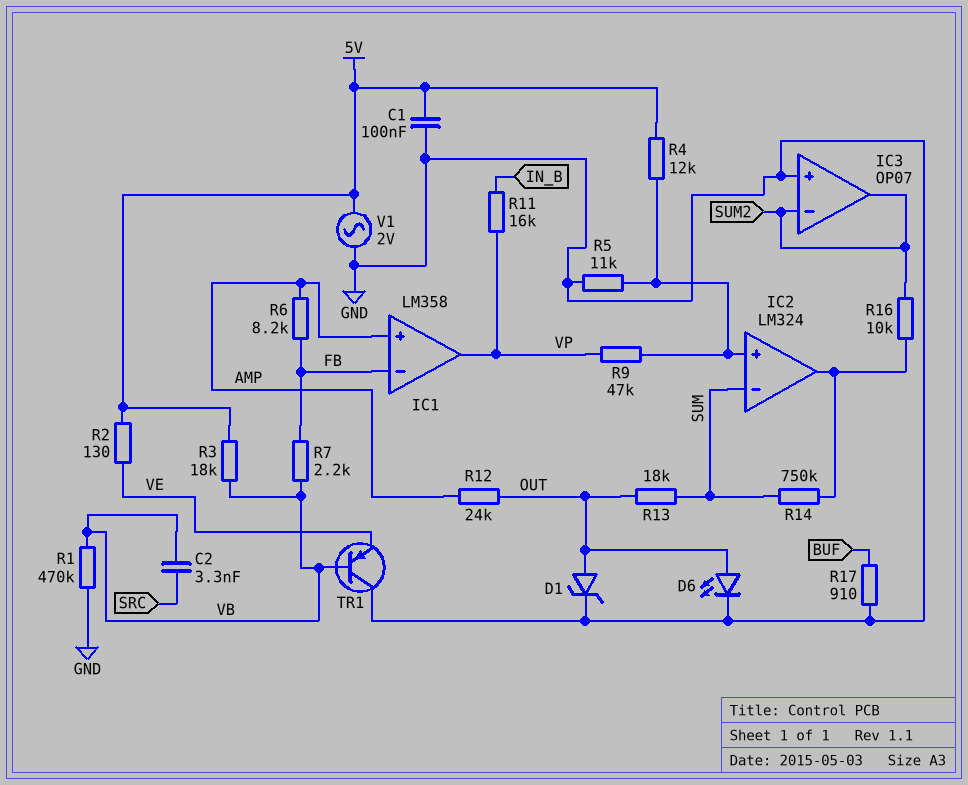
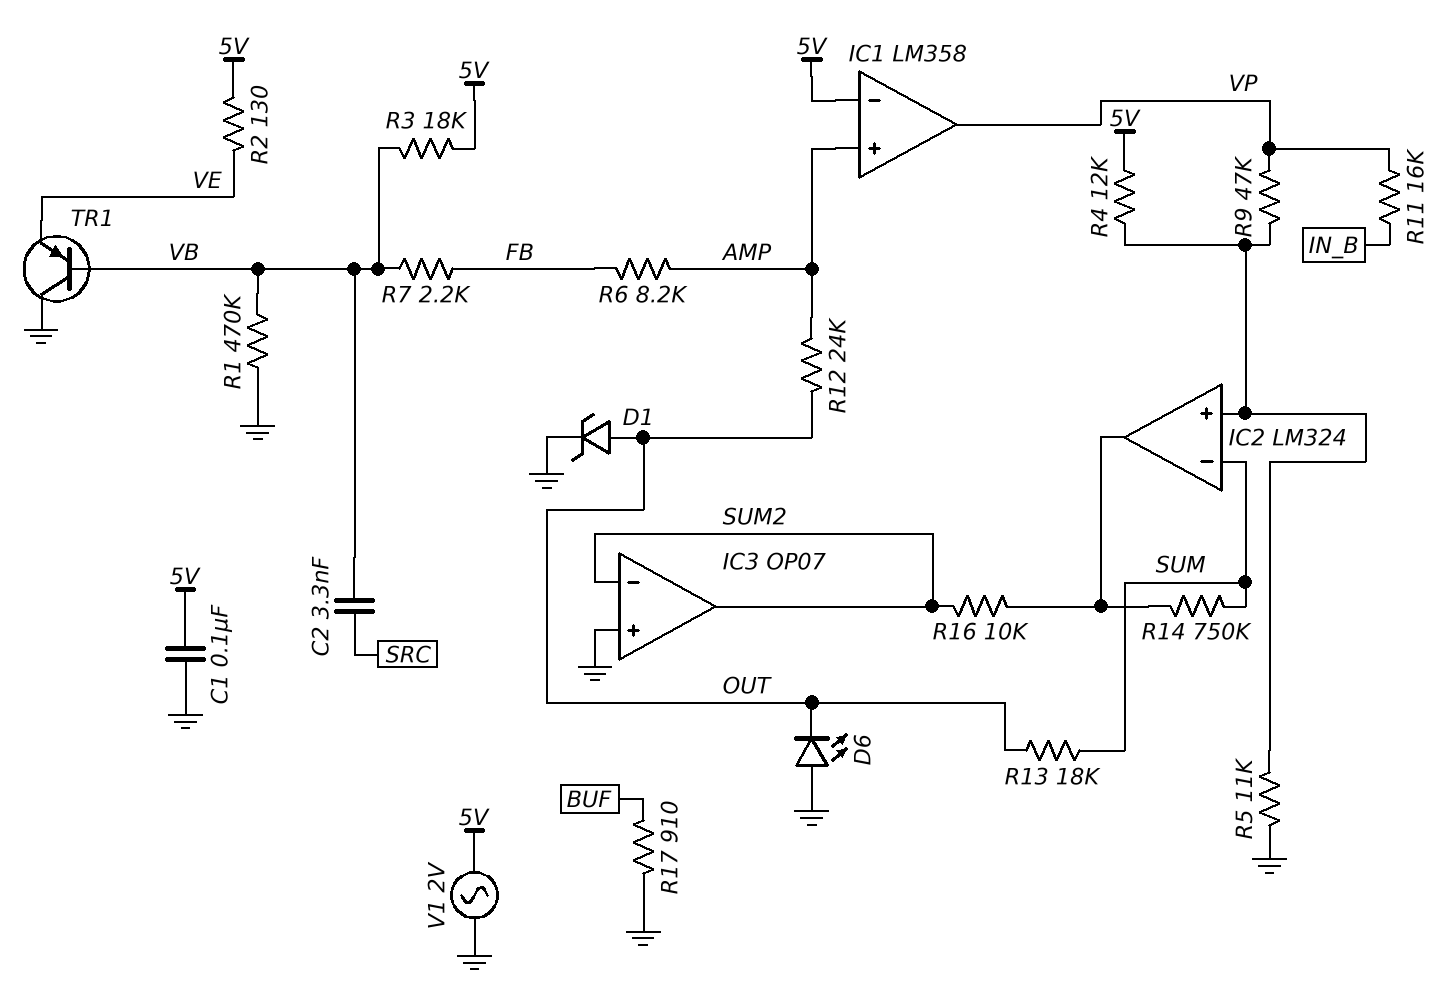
D6: LED (A OUT, K GND) -> LED (A GND, K OUT)
IC1 pin in-: FB -> 5V

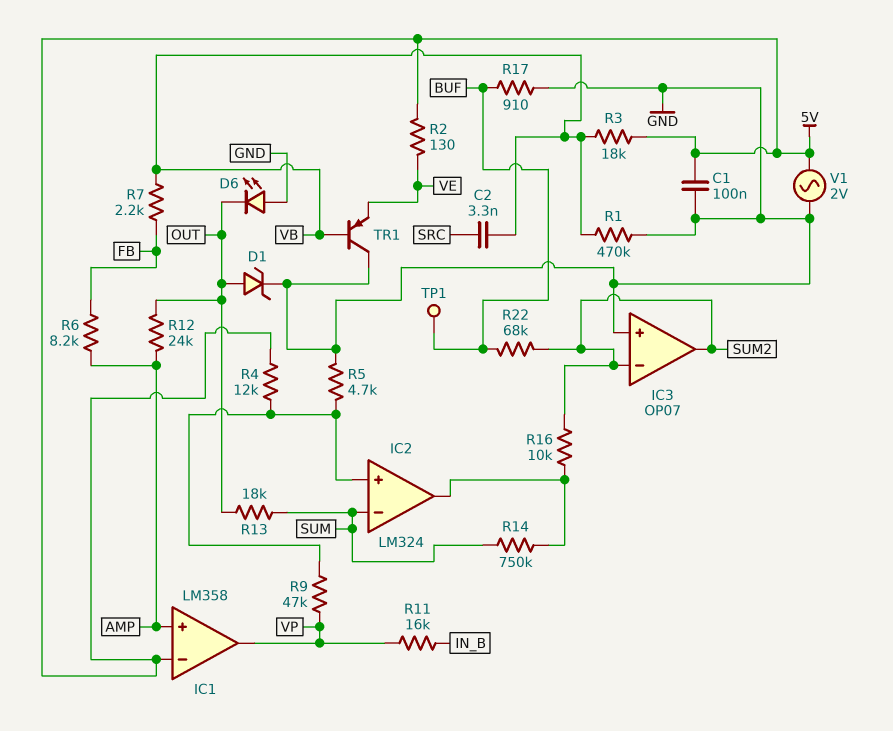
R5: 11k (GND, IC2/in+) -> 4.7k (GND, IC2/in+)
R22: none -> 68k (BUF, SUM2)
TP1: none -> test point (BUF)

